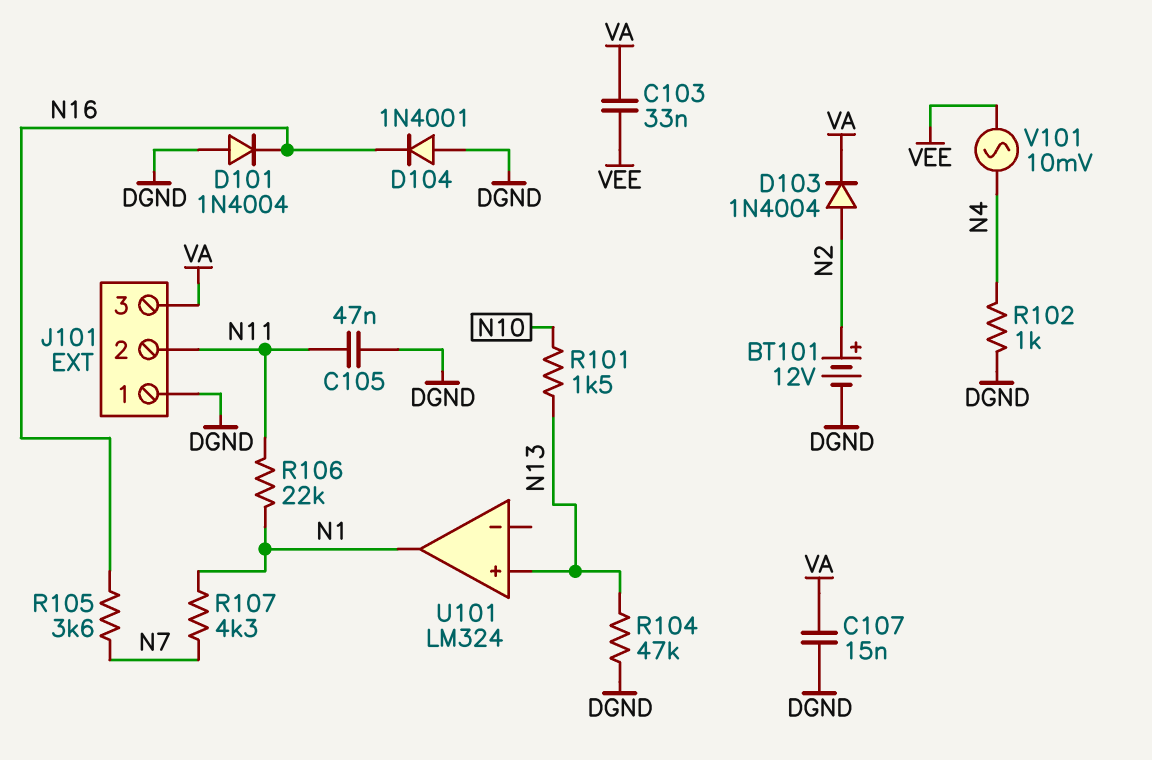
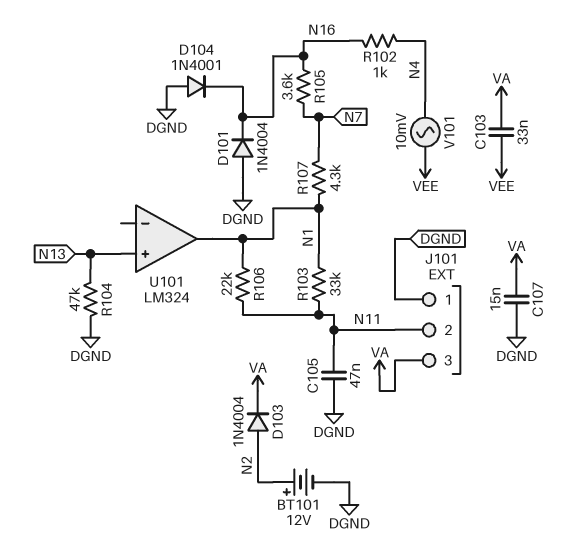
R101: 1.5k (N10, N13) -> none
R102: 1k (DGND, N4) -> 1k (N4, N16)
R103: none -> 33k (N1, N11)

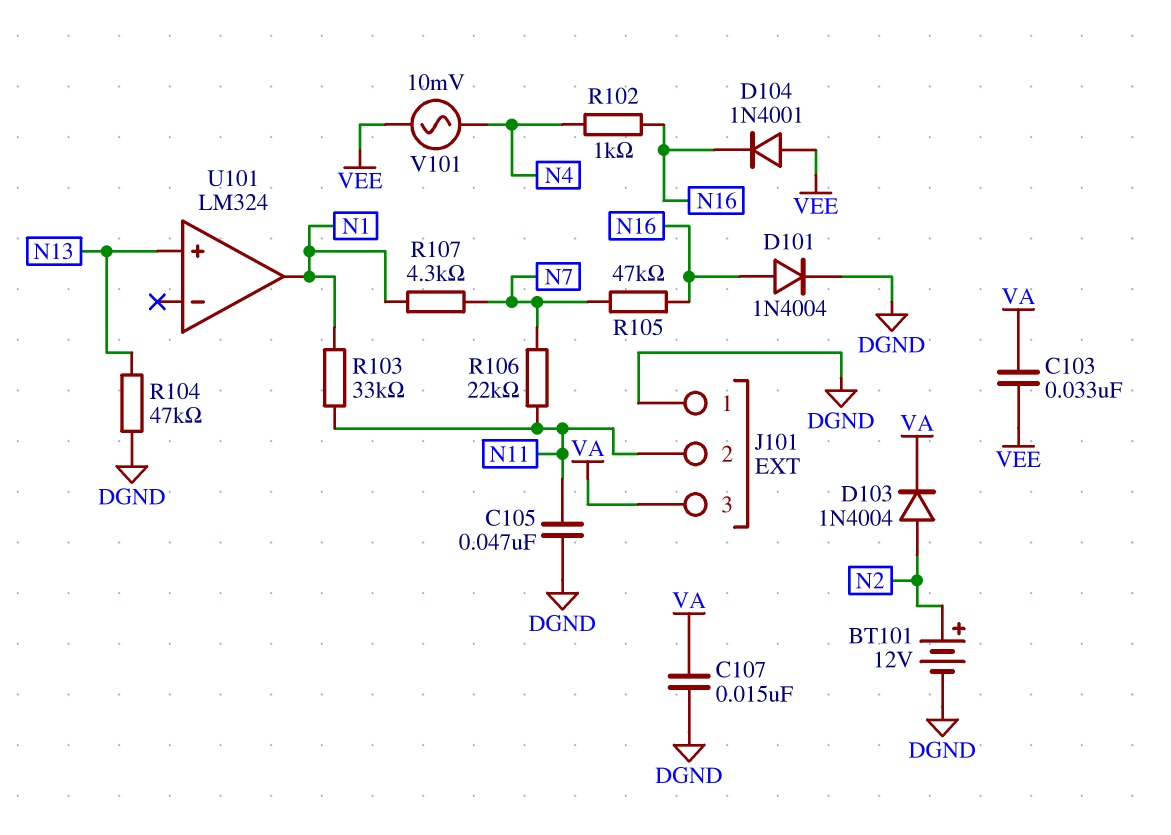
D101: diode 1N4004 (A DGND, K N16) -> diode 1N4004 (A N16, K DGND)
D104: diode 1N4001 (A DGND, K N16) -> diode 1N4001 (A VEE, K N16)
R105: 3.6k (N7, N16) -> 47k (N7, N16)
R106: 22k (N1, N11) -> 22k (N7, N11)

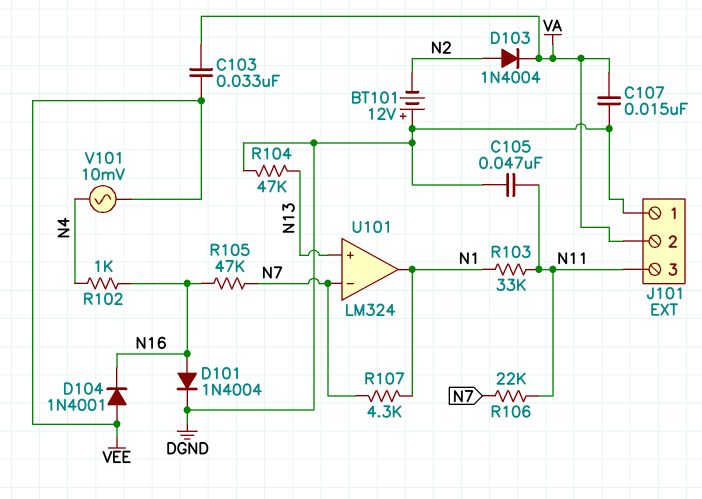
BT101: 12V (plus N2, minus DGND) -> 12V (plus DGND, minus N2)
J101 pin 2: N11 -> VA
J101 pin 3: VA -> N11
U101 pin in-: none -> N7

